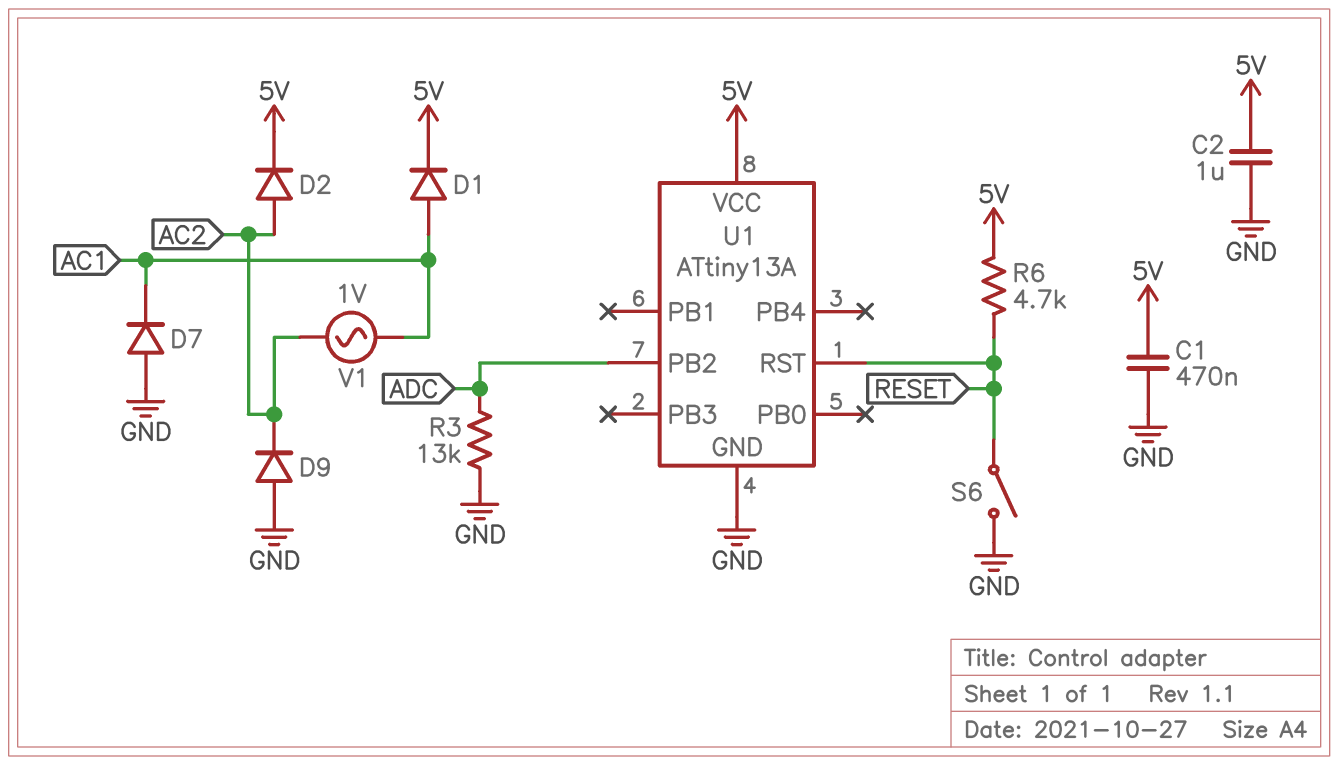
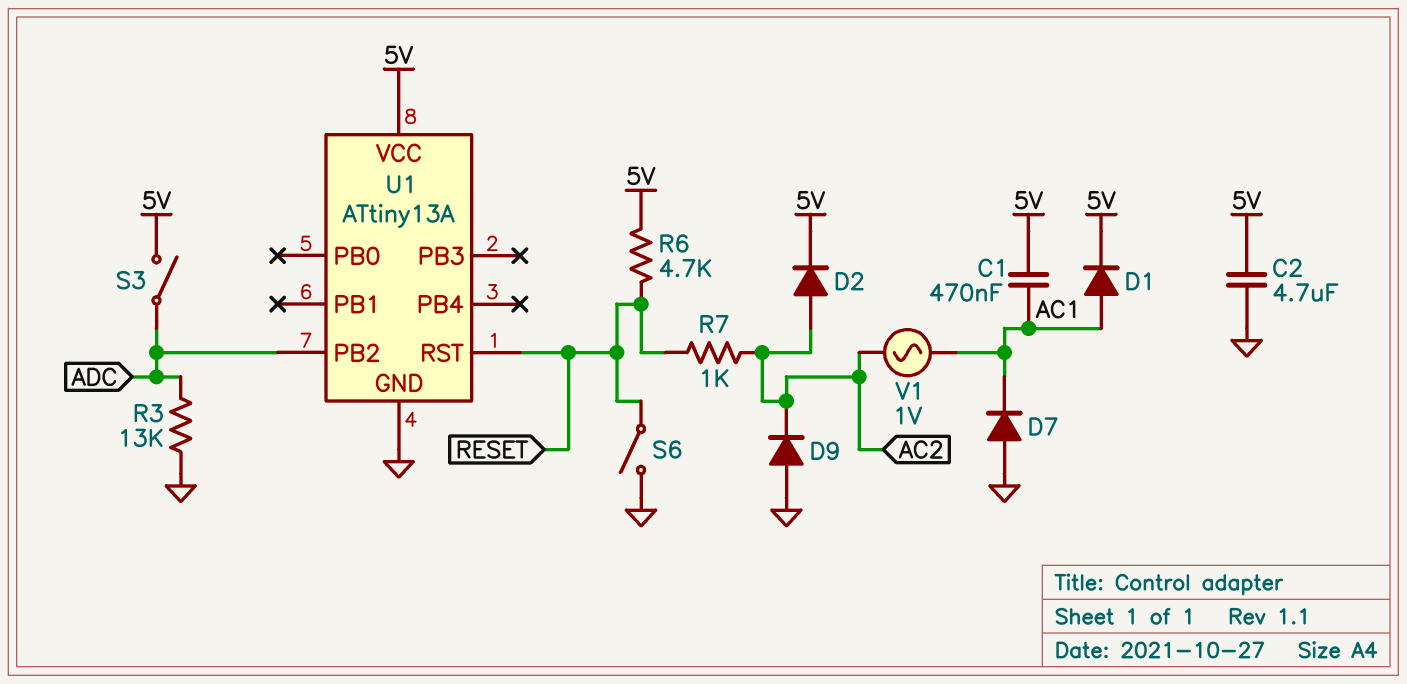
C1: 470nF (5V, GND) -> 470nF (5V, AC1)
C2: 1uF (5V, GND) -> 4.7uF (5V, GND)
R7: none -> 1k (AC2, RESET)
S3: none -> switch (5V, ADC)

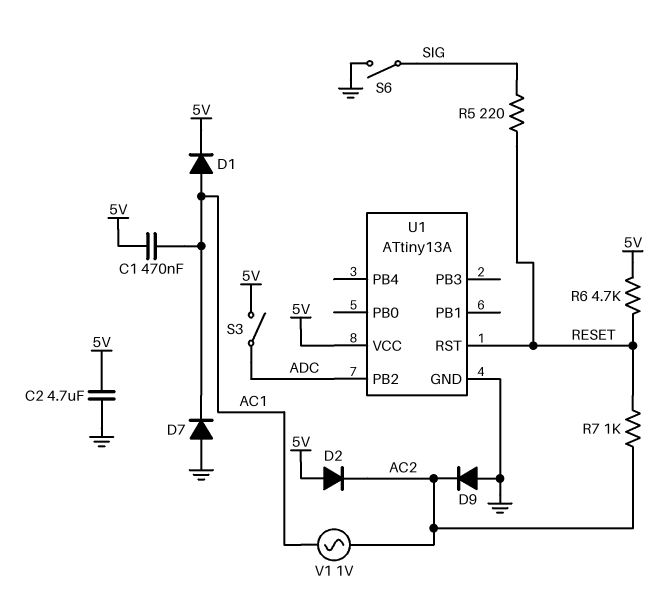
D2: diode (A AC2, K 5V) -> diode (A 5V, K AC2)
R3: 13k (ADC, GND) -> none
R5: none -> 220 (RESET, SIG)
S6: switch (GND, RESET) -> switch (GND, SIG)

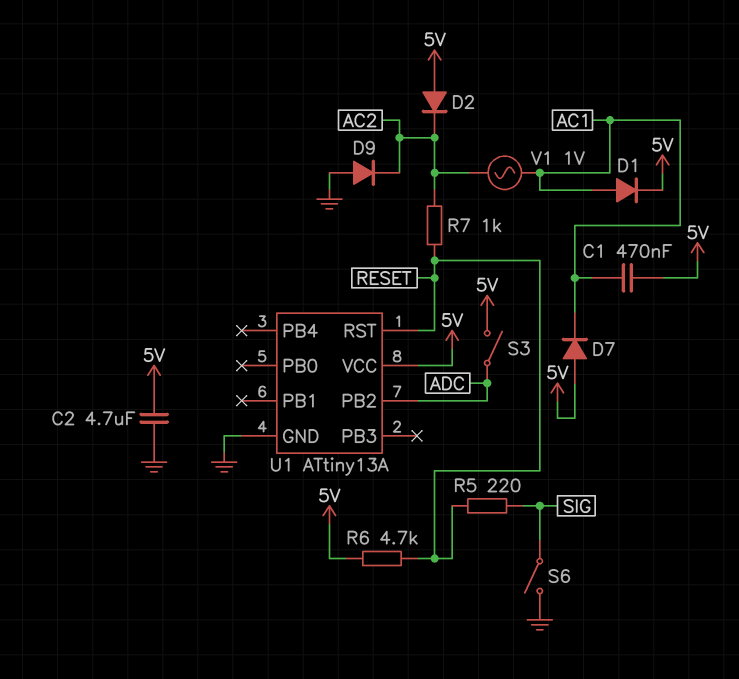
D7: diode (A GND, K AC1) -> diode (A 5V, K AC1)

